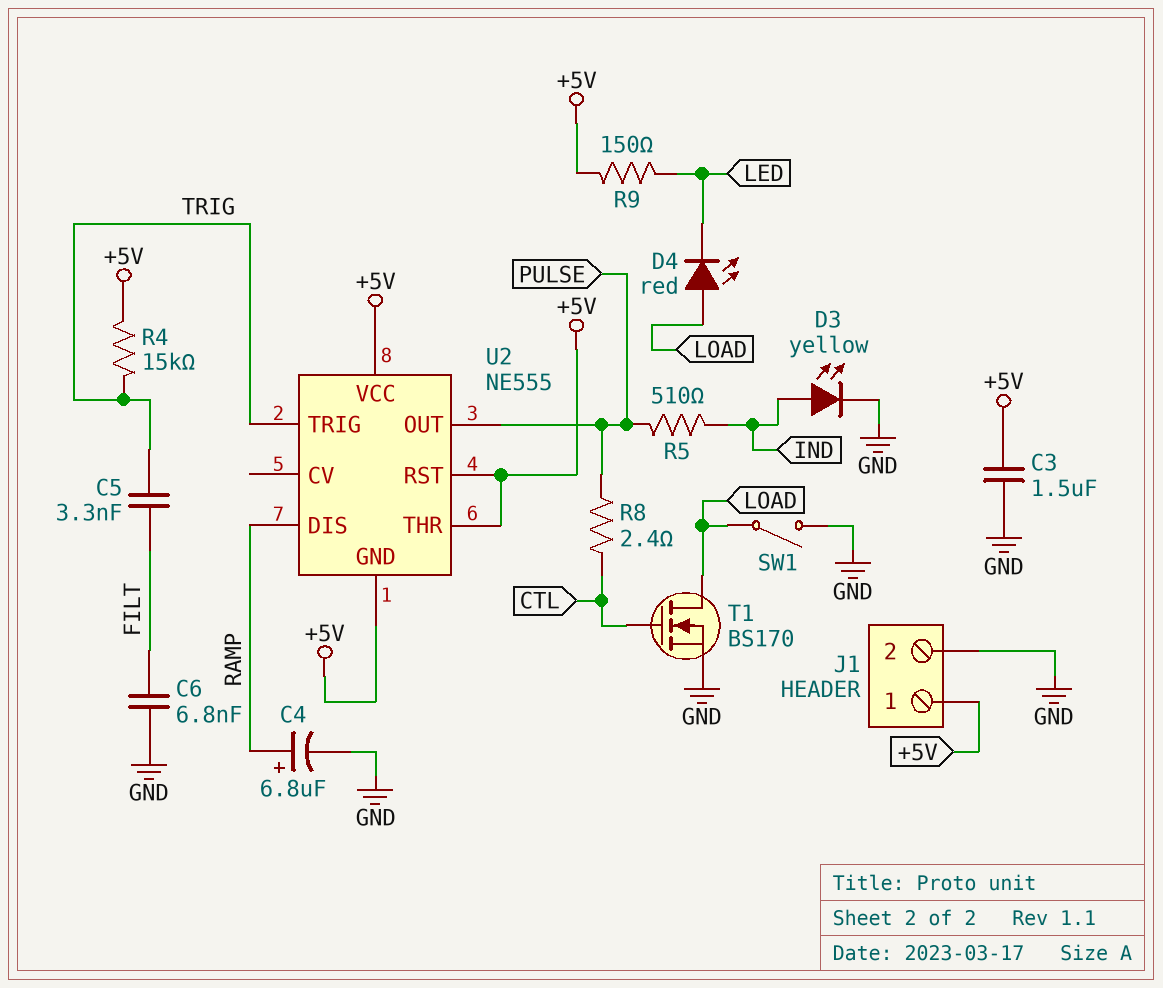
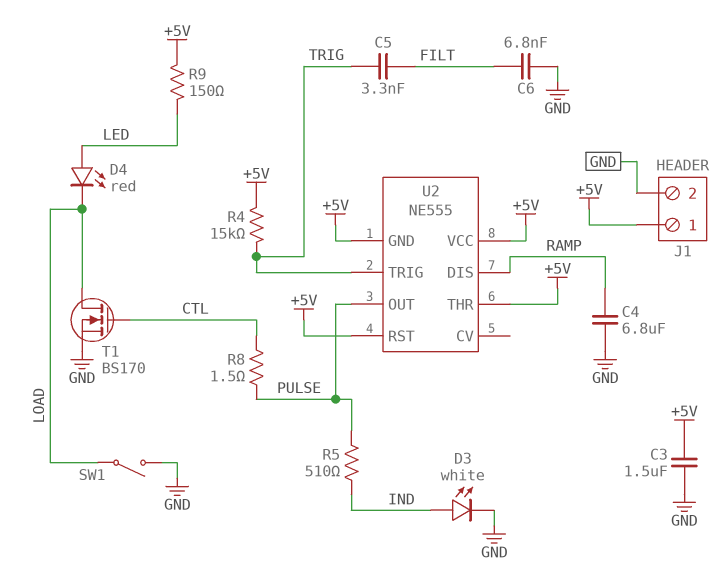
C4: 6.8uF (plus RAMP, minus GND) -> 6.8uF (GND, RAMP)
D3: LED yellow (A IND, K GND) -> LED white (A IND, K GND)
D4: LED red (A LOAD, K LED) -> LED red (A LED, K LOAD)
R8: 2.4 (CTL, PULSE) -> 1.5 (CTL, PULSE)

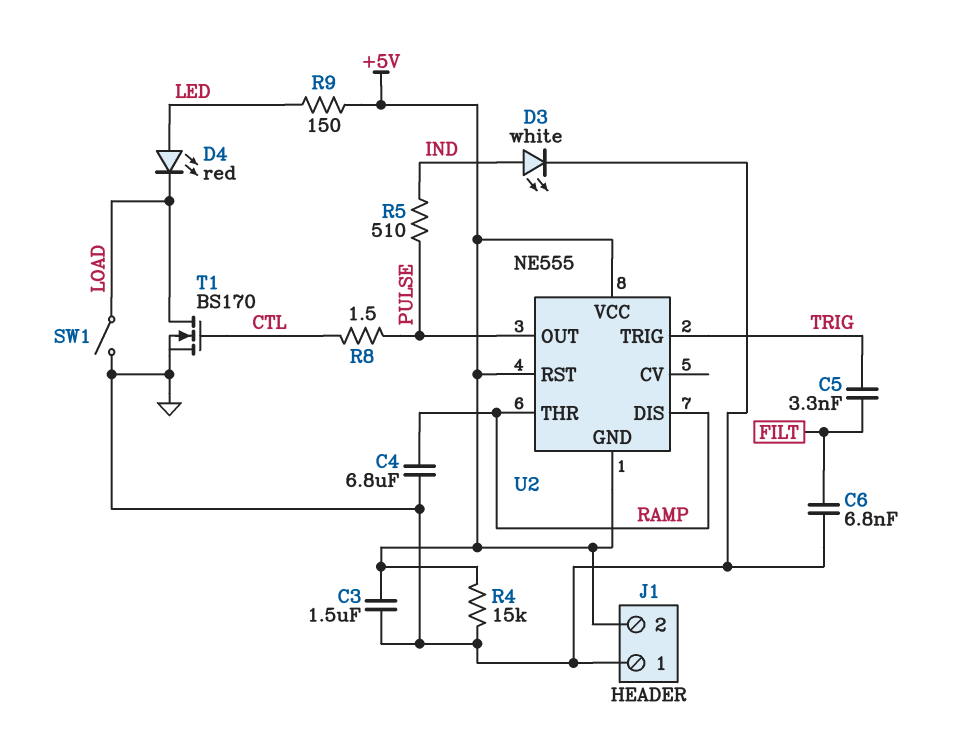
J1 pin 1: +5V -> GND
J1 pin 2: GND -> +5V
R4: 15k (+5V, TRIG) -> 15k (+5V, GND)
U2 pin THR: +5V -> RAMP

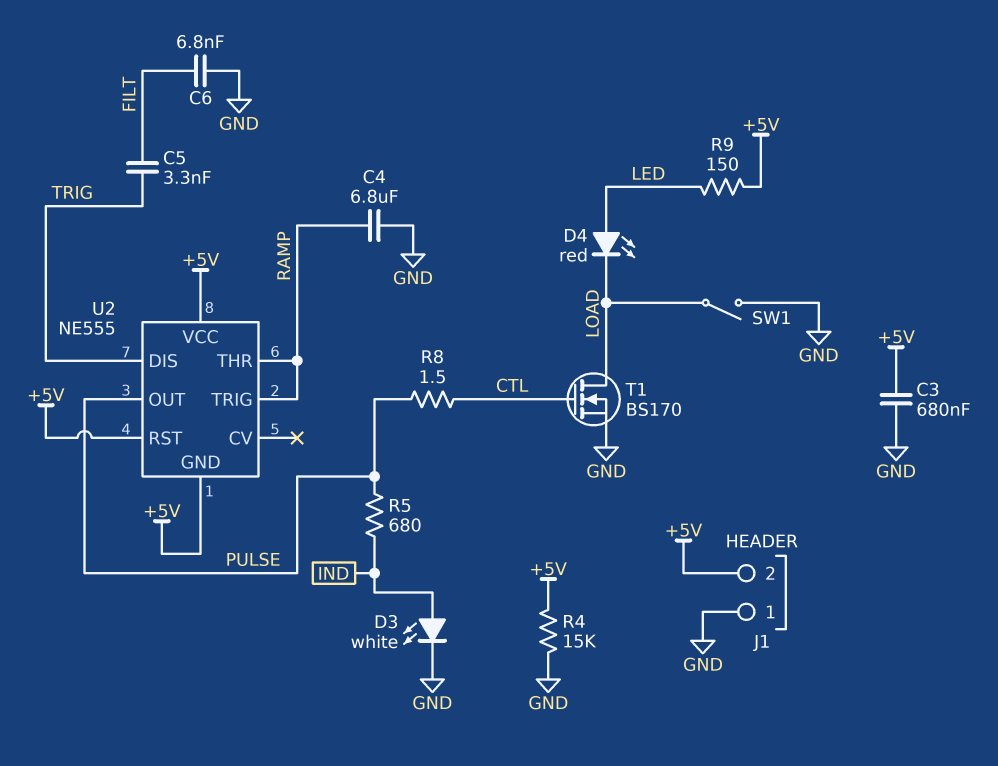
C3: 1.5uF (+5V, GND) -> 680nF (+5V, GND)
R5: 510 (IND, PULSE) -> 680 (IND, PULSE)
U2 pin DIS: RAMP -> TRIG
U2 pin TRIG: TRIG -> RAMP

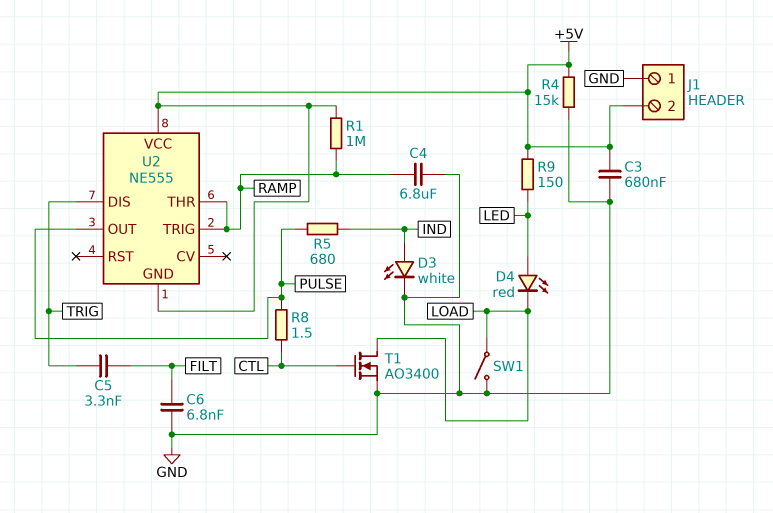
R1: none -> 1M (+5V, RAMP)
T1: NMOS BS170 (G CTL, D LOAD, S GND) -> NMOS AO3400 (G CTL, D LOAD, S GND)
U2 pin RST: +5V -> none

